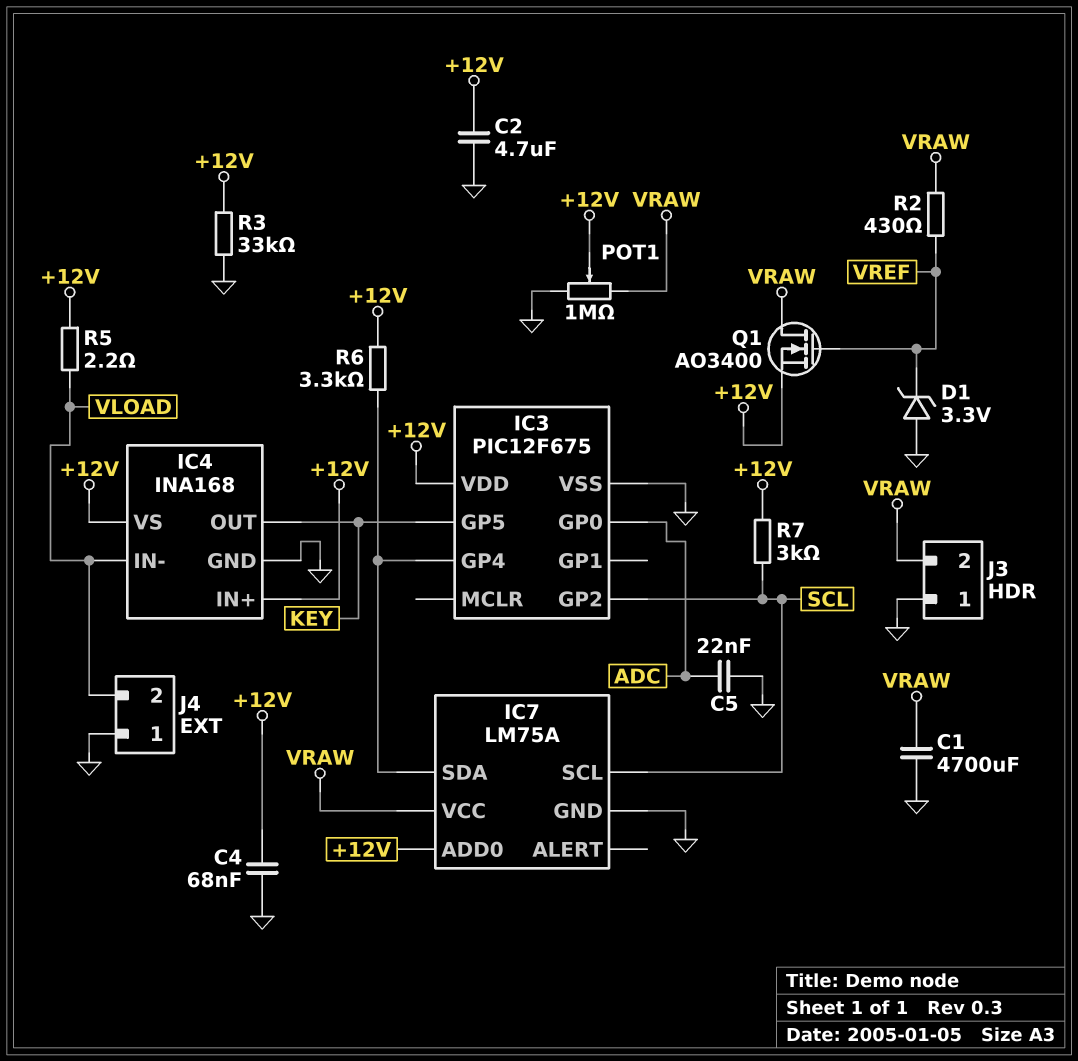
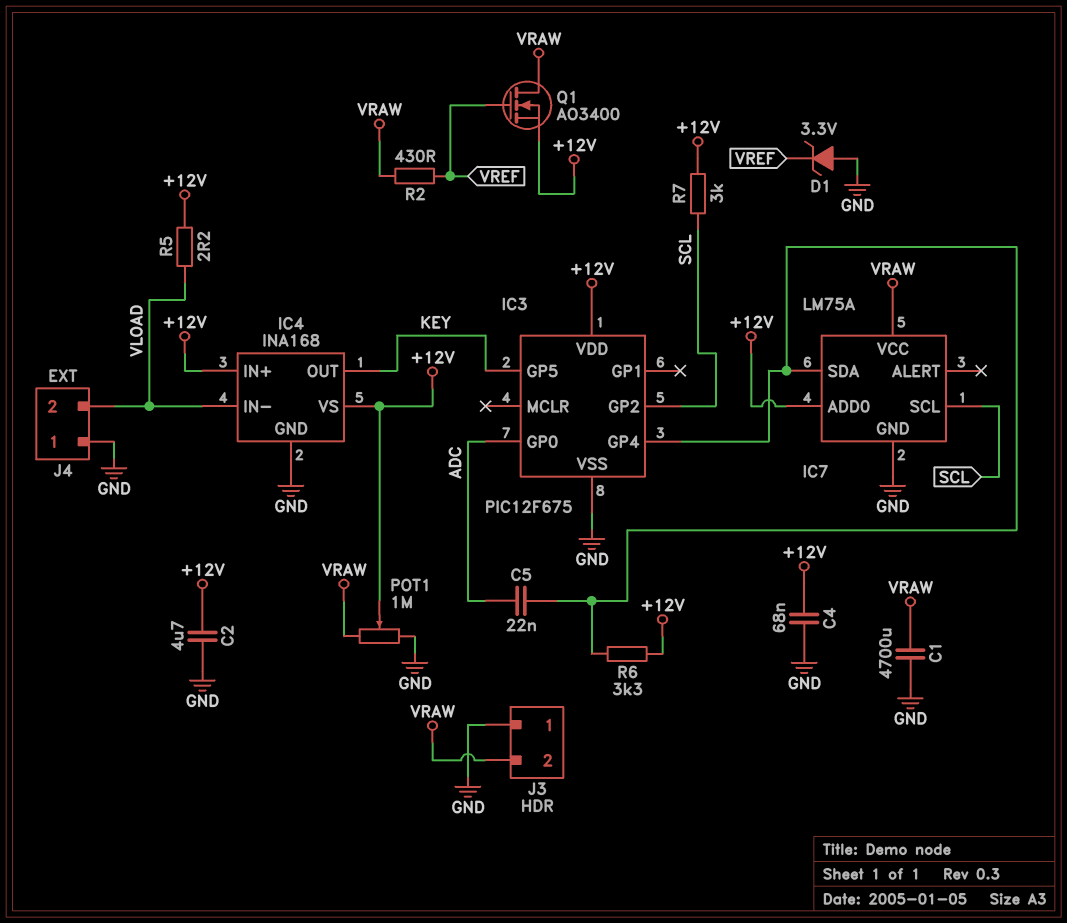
C5: 22nF (ADC, GND) -> 22nF (ADC, IC3/GP4)
R3: 33k (+12V, GND) -> none

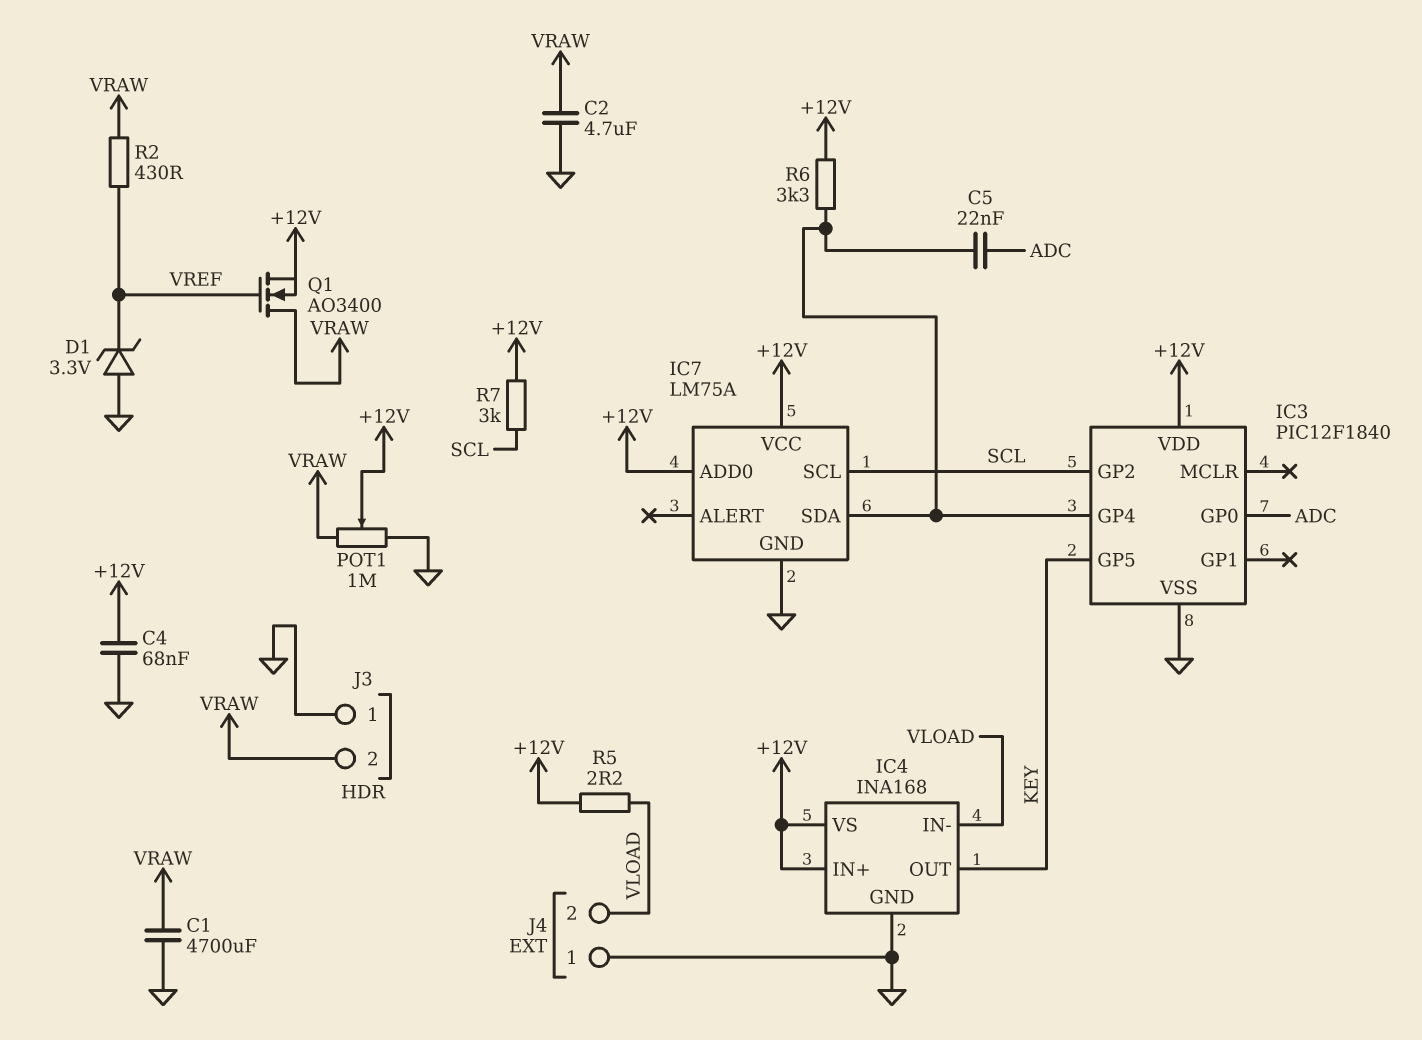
C2: 4.7uF (+12V, GND) -> 4.7uF (GND, VRAW)
IC3: PIC12F675 -> PIC12F1840
IC7 pin VCC: VRAW -> +12V

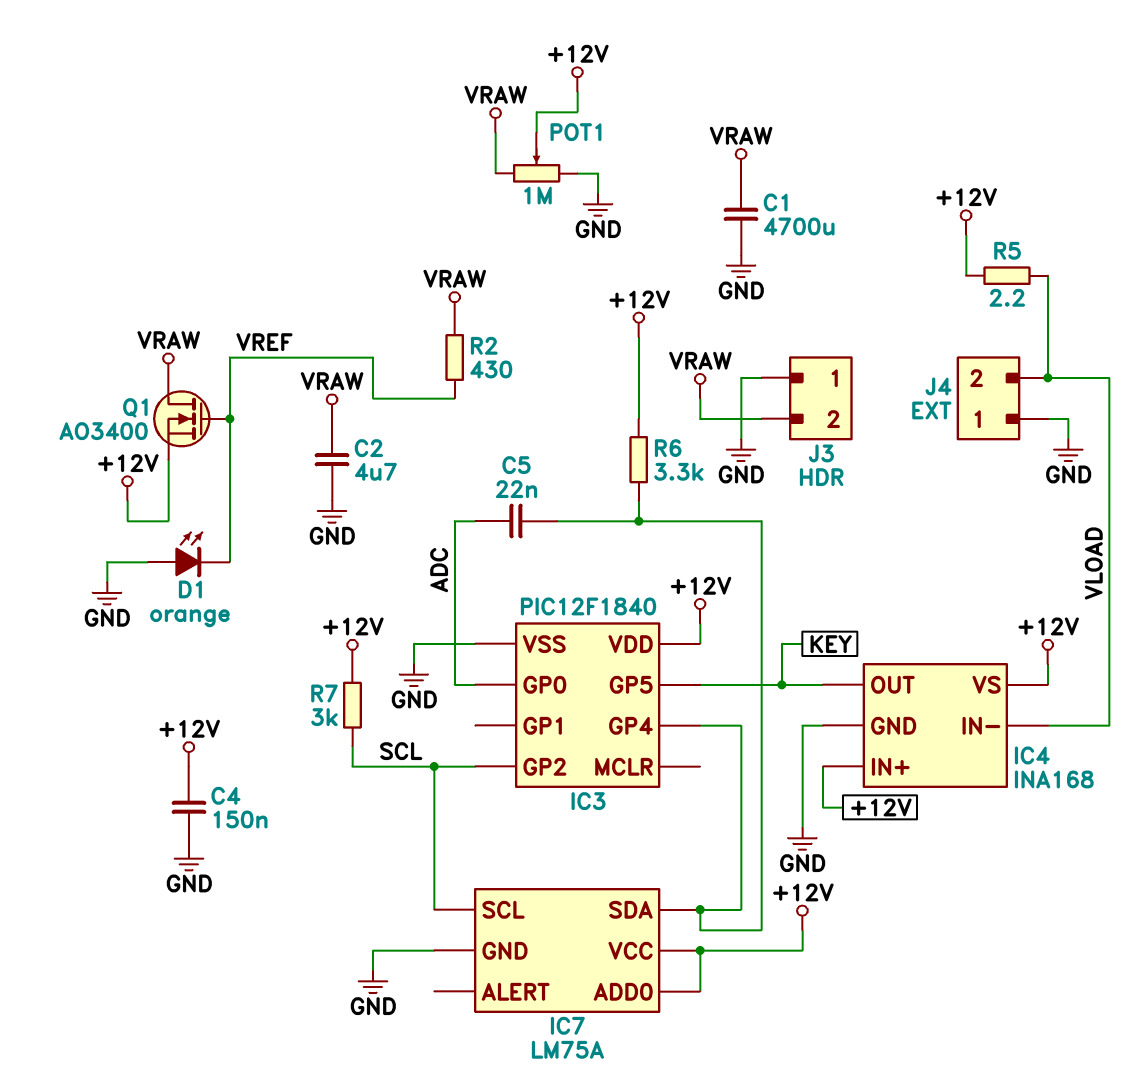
C4: 68nF (+12V, GND) -> 150nF (+12V, GND)
D1: zener 3.3V (A GND, K VREF) -> LED orange (A GND, K VREF)

